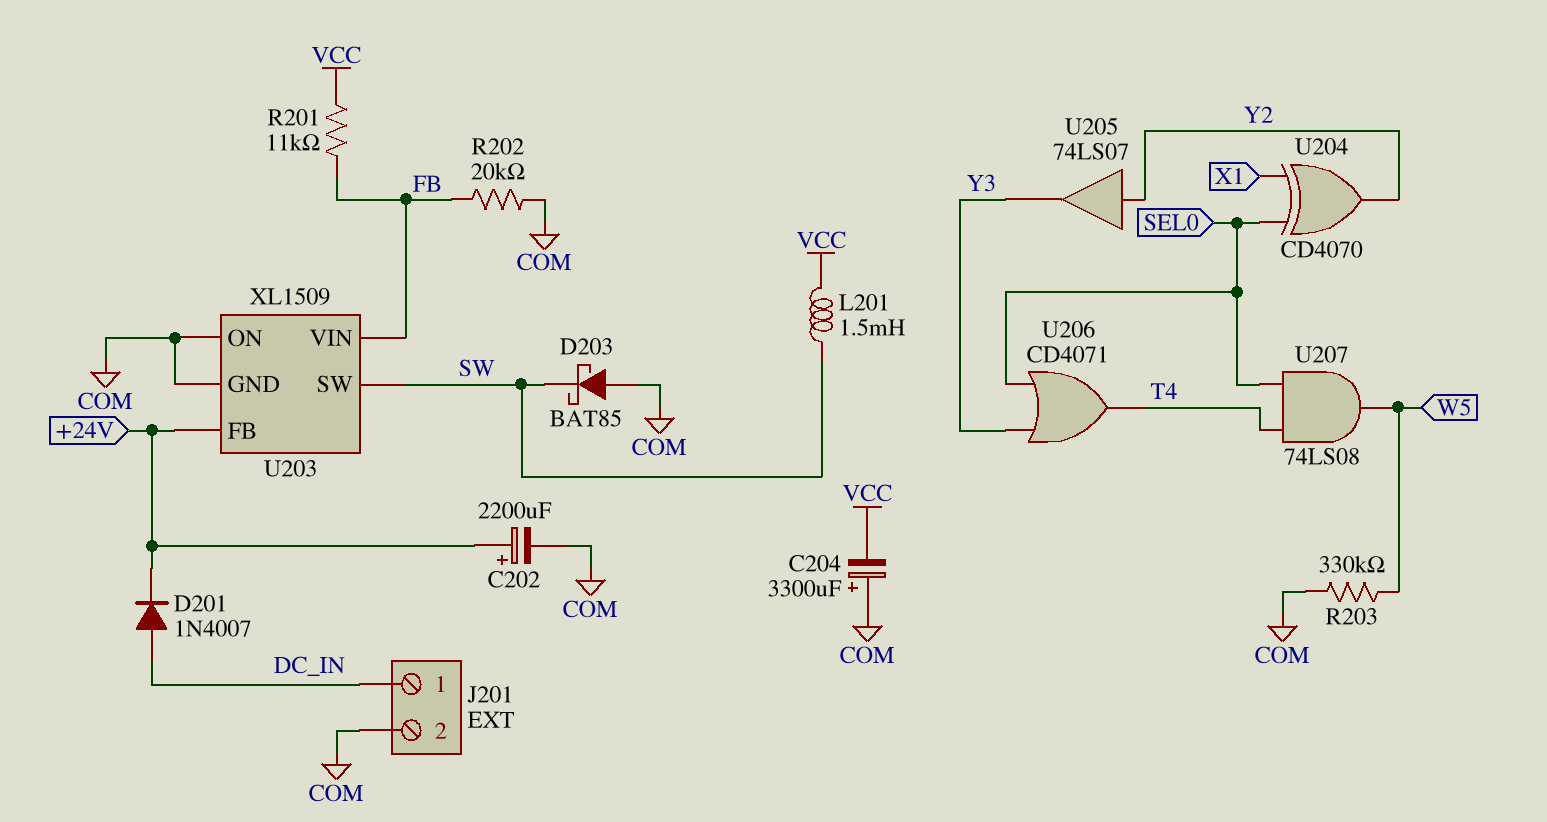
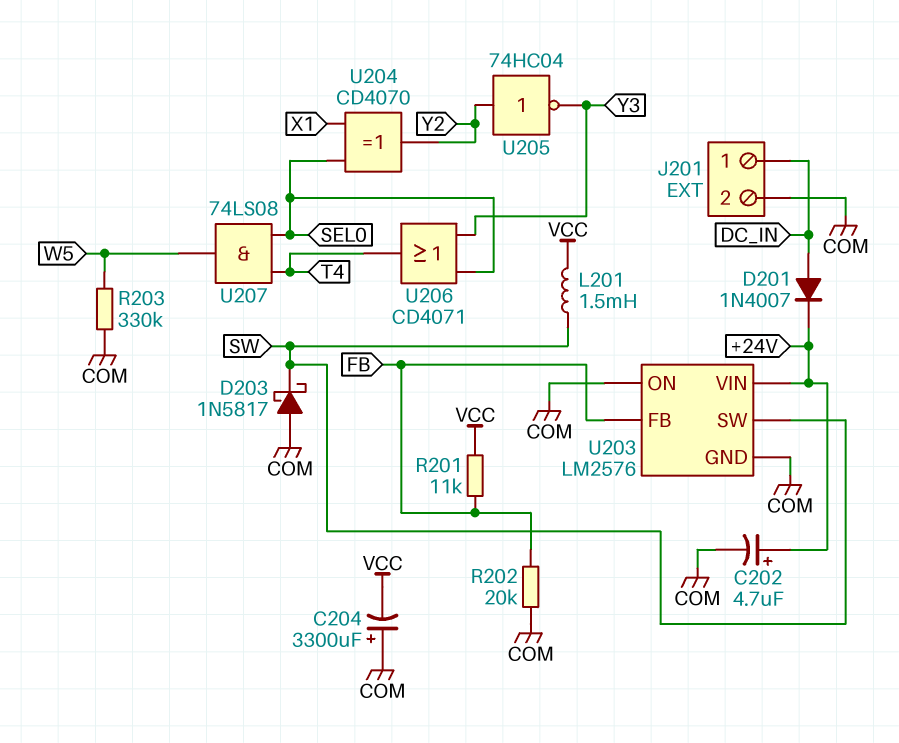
C202: 2200uF (plus +24V, minus COM) -> 4.7uF (plus +24V, minus COM)
D203: schottky BAT85 (A COM, K SW) -> schottky 1N5817 (A COM, K SW)
U203: XL1509 -> LM2576
U203 pin FB: +24V -> FB
U203 pin VIN: FB -> +24V
U205: buffer 74LS07 (in Y2, out Y3) -> NOT 74HC04 (in Y2, out Y3)

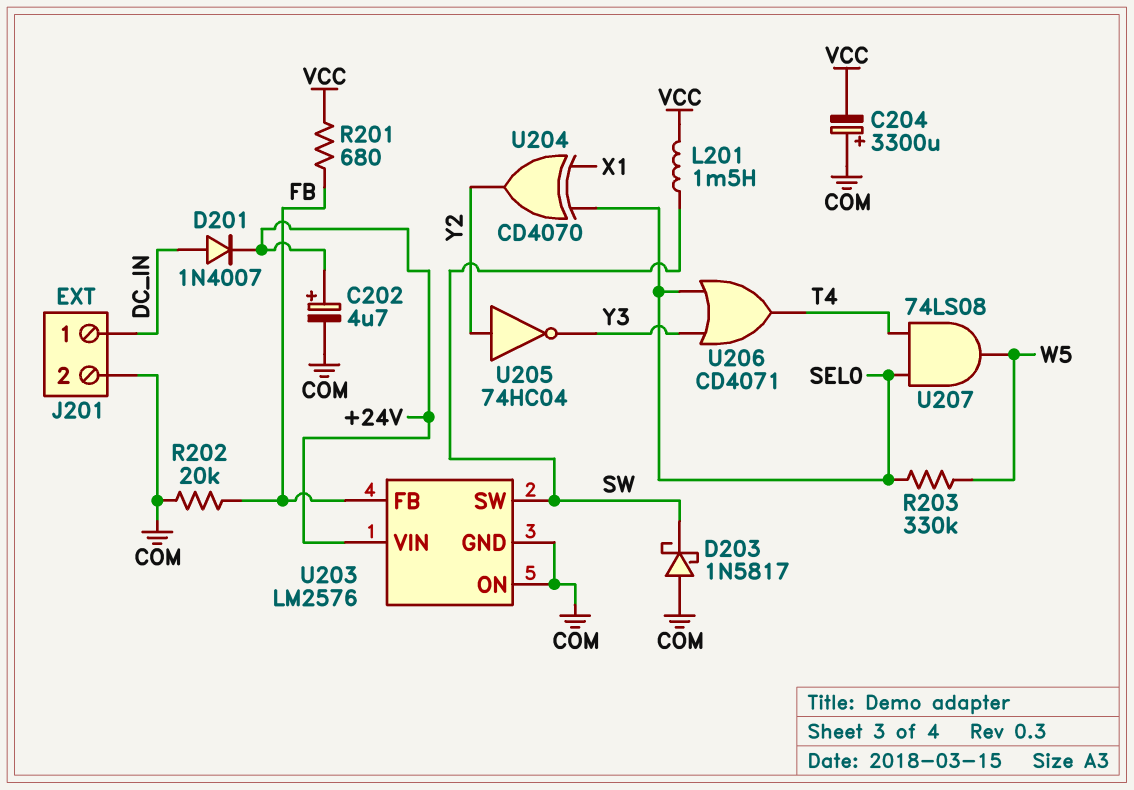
R201: 11k (FB, VCC) -> 680 (FB, VCC)
R203: 330k (COM, W5) -> 330k (SEL0, W5)

